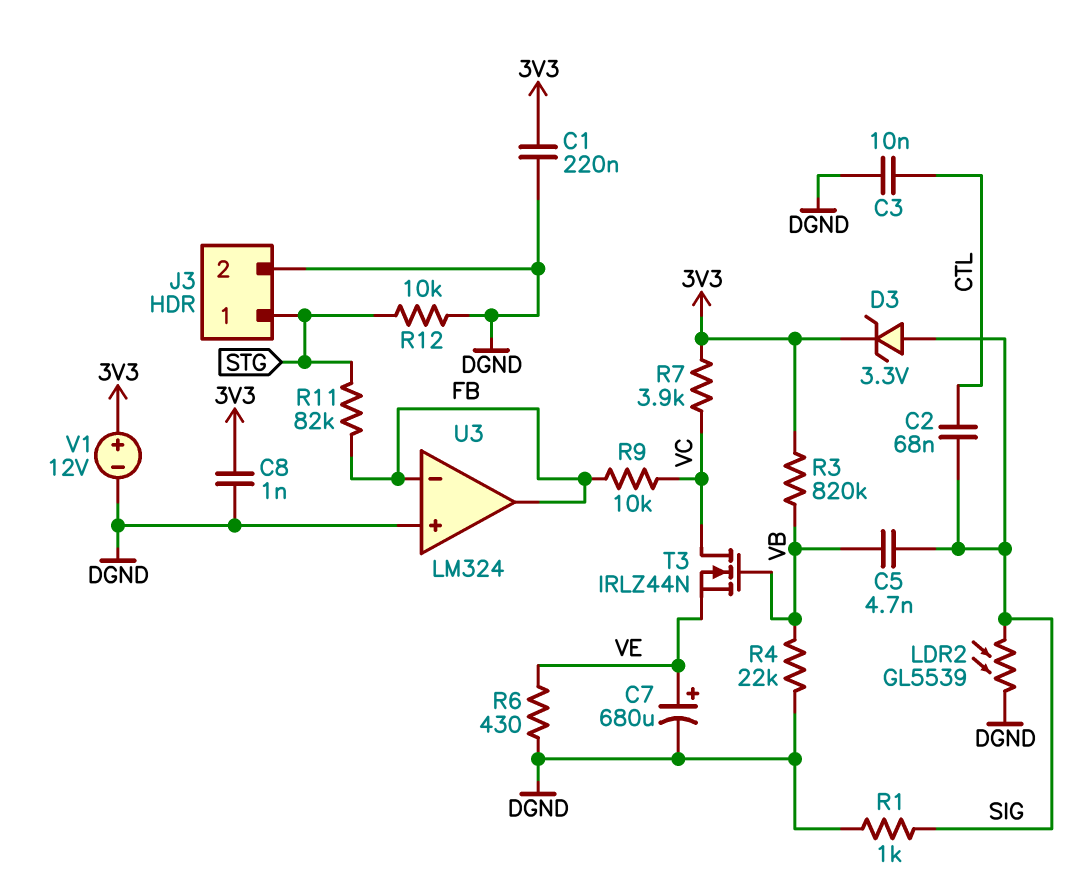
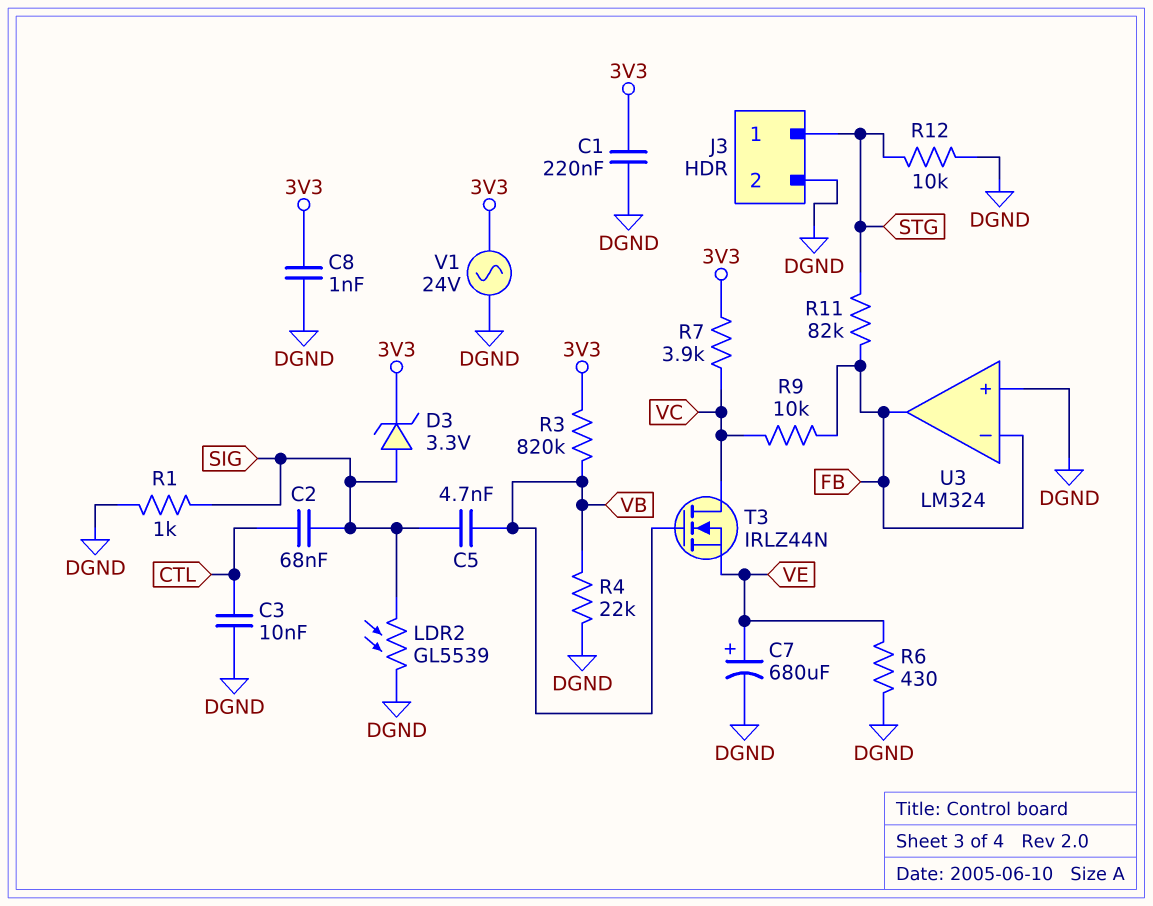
V1: 12V (plus 3V3, minus DGND) -> AC 24V (3V3, DGND)

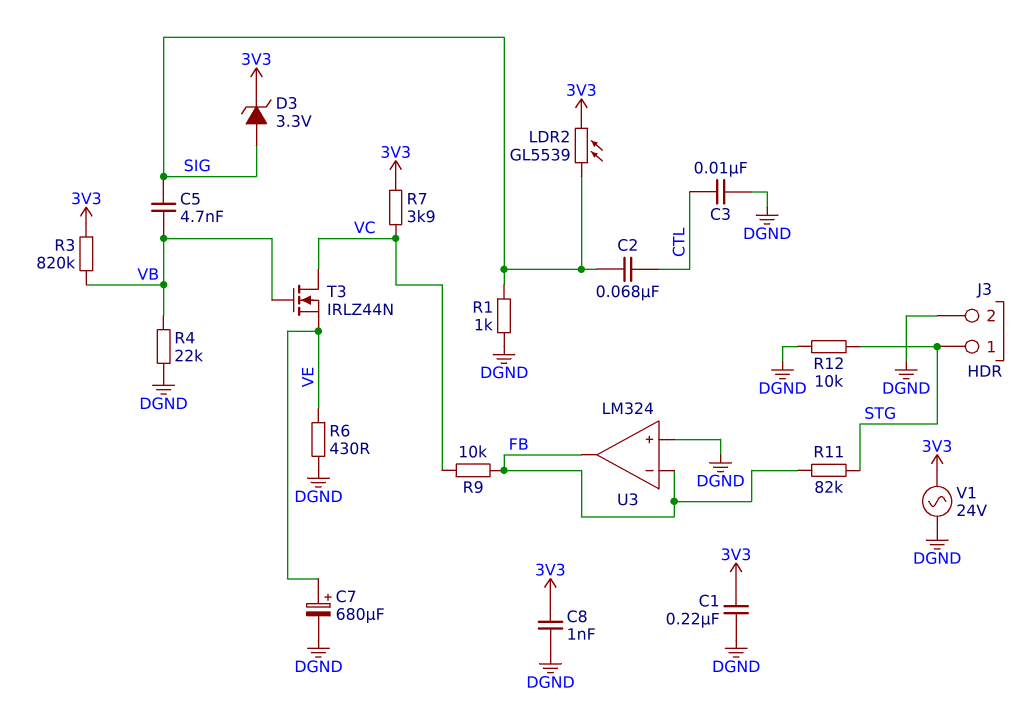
LDR2: GL5539 (DGND, SIG) -> GL5539 (3V3, SIG)

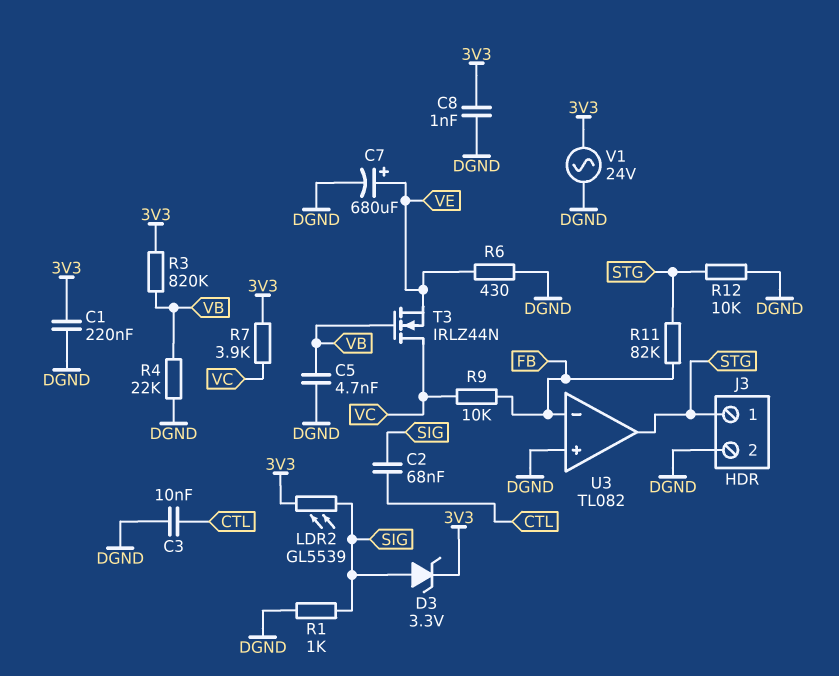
C5: 4.7nF (SIG, VB) -> 4.7nF (DGND, VB)
U3: LM324 -> TL082
U3 pin out: FB -> STG

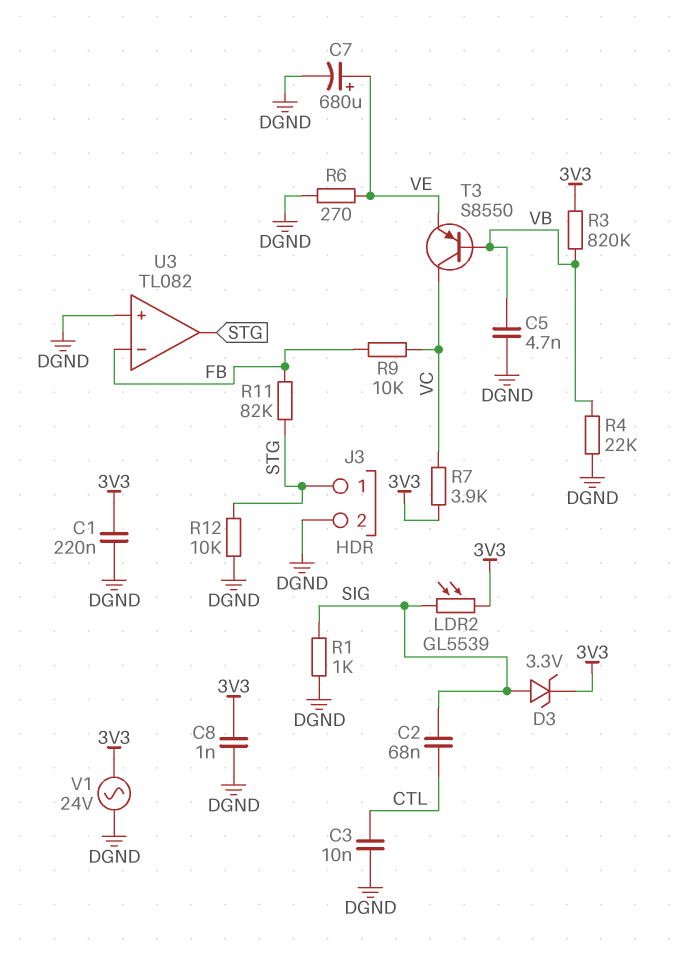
R6: 430 (DGND, VE) -> 270 (DGND, VE)
T3: NMOS IRLZ44N (G VB, D VC, S VE) -> PNP S8550 (B VB, C VC, E VE)

